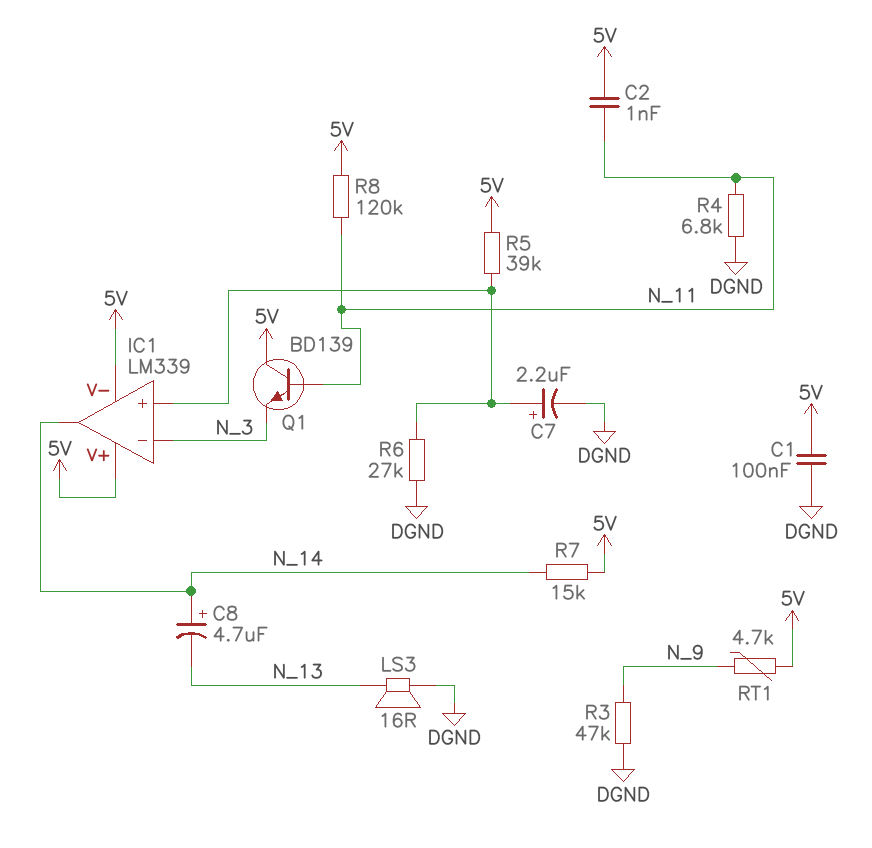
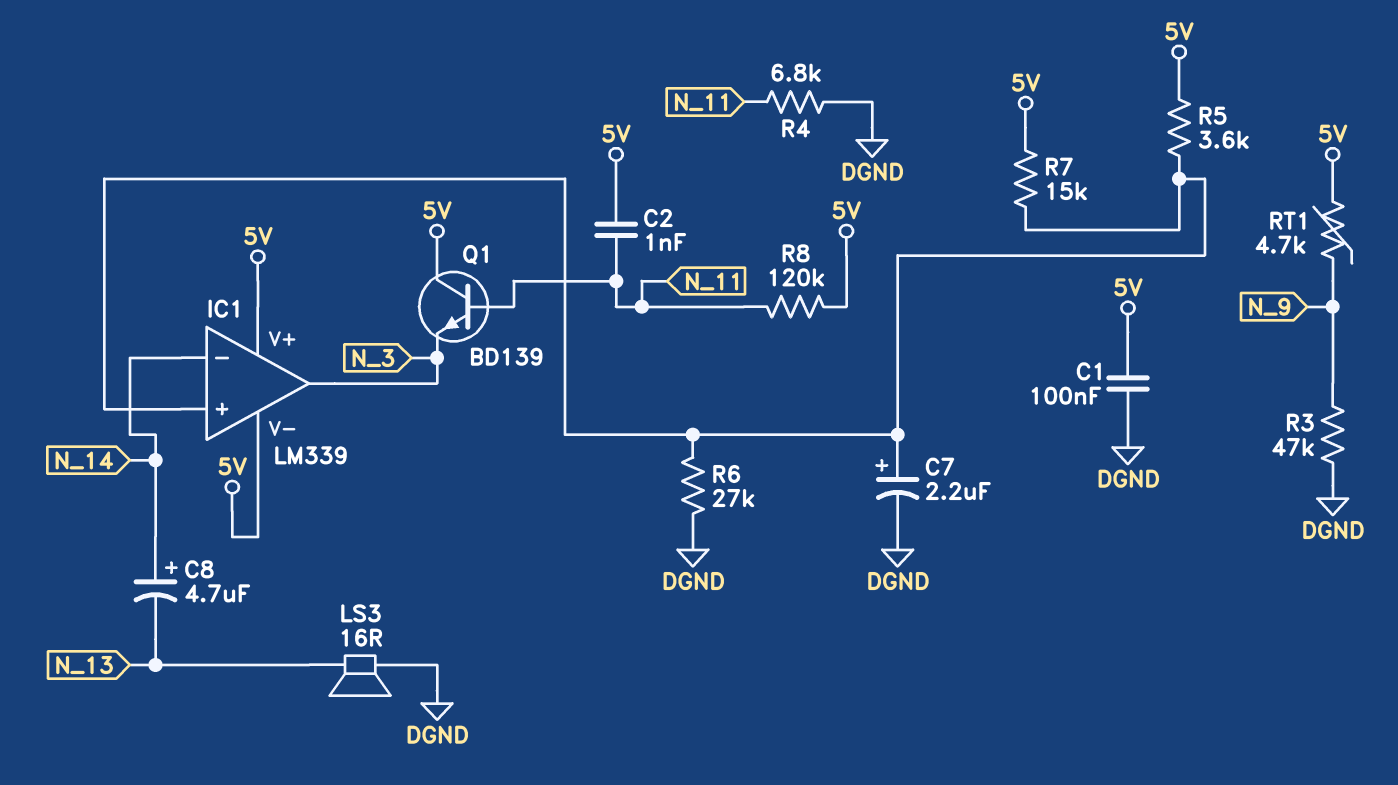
IC1 pin in-: N_3 -> N_14
IC1 pin out: N_14 -> N_3
R5: 39k (5V, IC1/in+) -> 3.6k (5V, IC1/in+)
R7: 15k (5V, N_14) -> 15k (5V, IC1/in+)

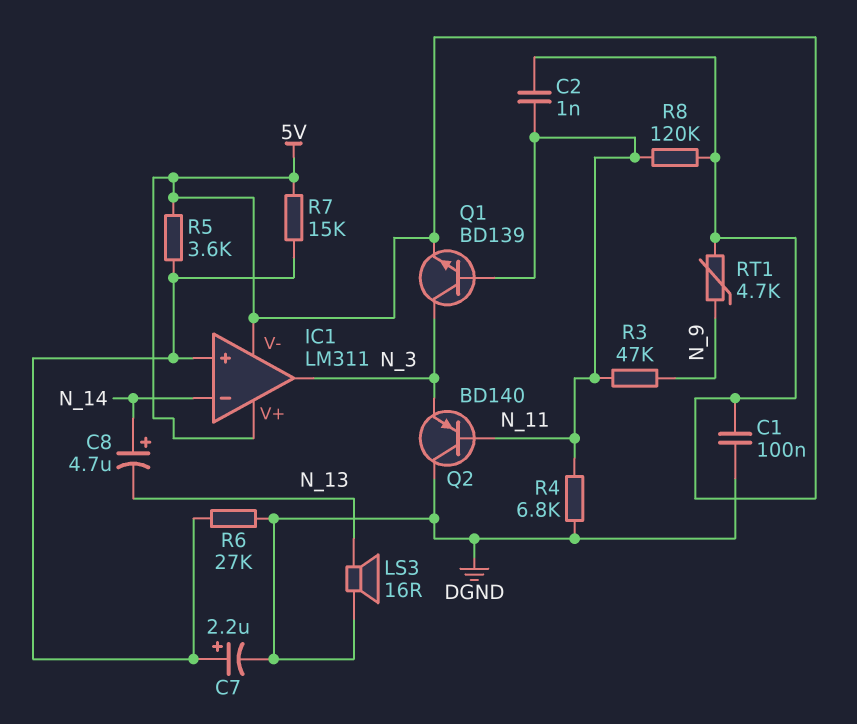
IC1: LM339 -> LM311
Q1: NPN BD139 (B N_11, C 5V, E N_3) -> NPN BD139 (B N_11, C N_3, E 5V)
Q2: none -> PNP BD140 (B N_11, C DGND, E N_3)
R3: 47k (DGND, N_9) -> 47k (N_9, N_11)

